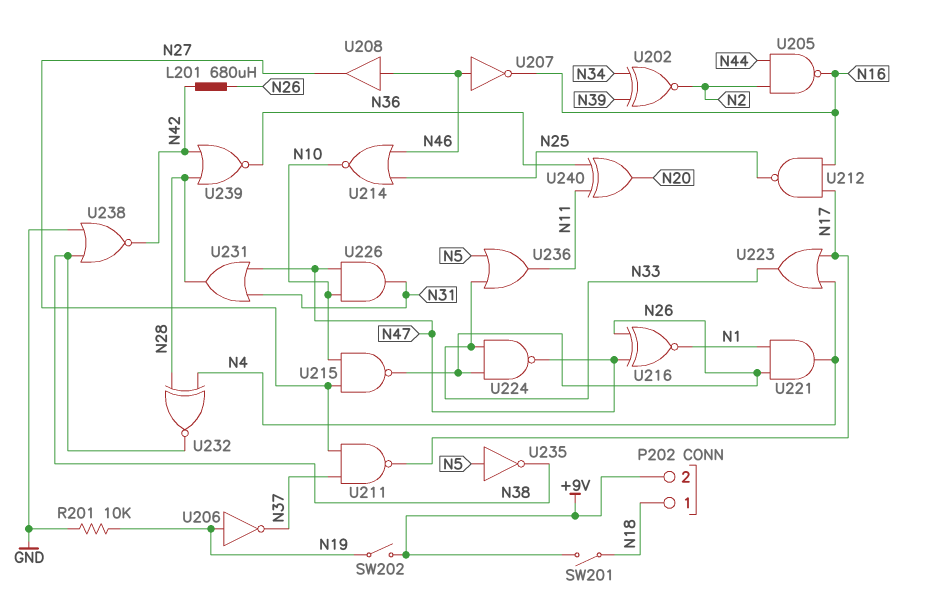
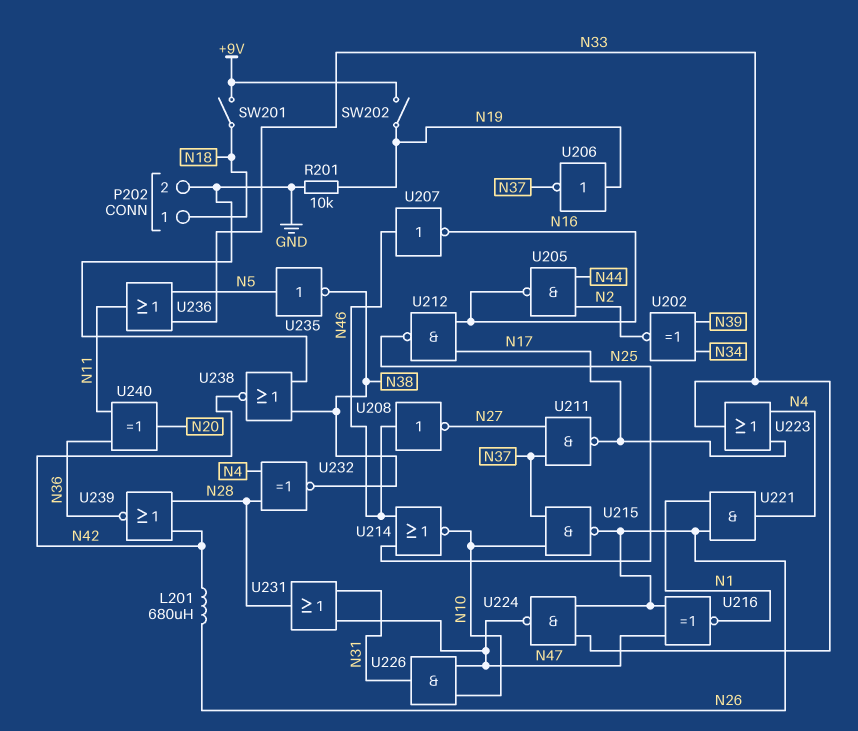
P202 pin 2: +9V -> GND
U208: buffer (in N46, out N27) -> NOT (in N46, out N27)
U215: NAND (in N10, in N27, out N26) -> NAND (in N10, in N37, out N26)

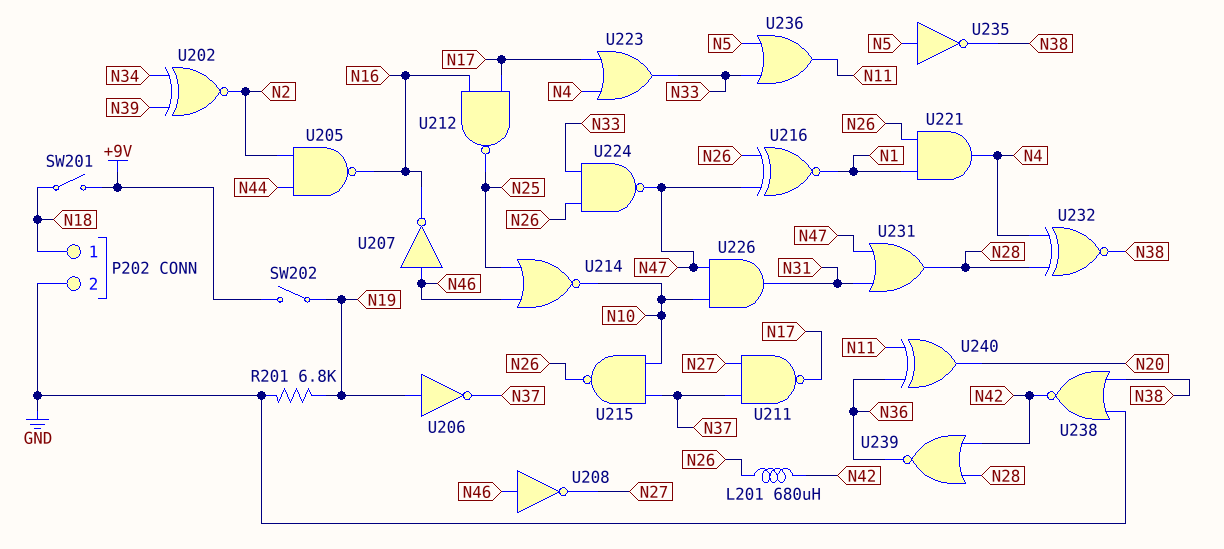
R201: 10k (GND, N19) -> 6.8k (GND, N19)

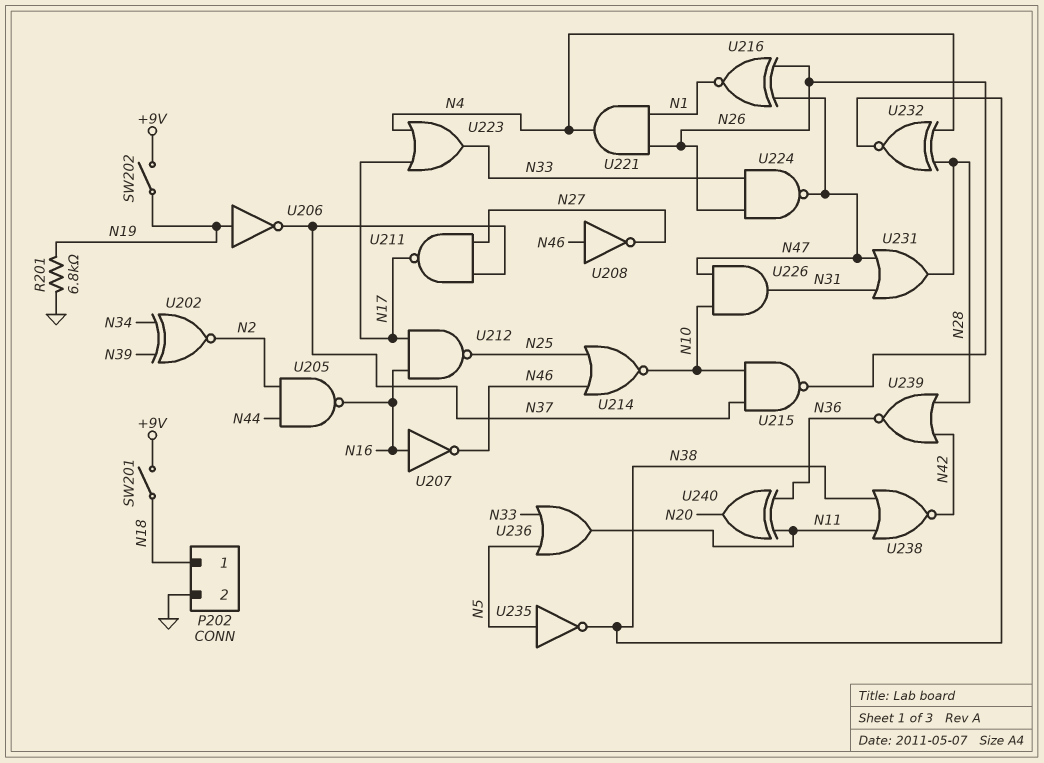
L201: 680uH (N26, N42) -> none
U207: NOT (in N46, out N16) -> NOT (in N16, out N46)
U238: NOR (in GND, in N38, out N42) -> NOR (in N11, in N38, out N42)

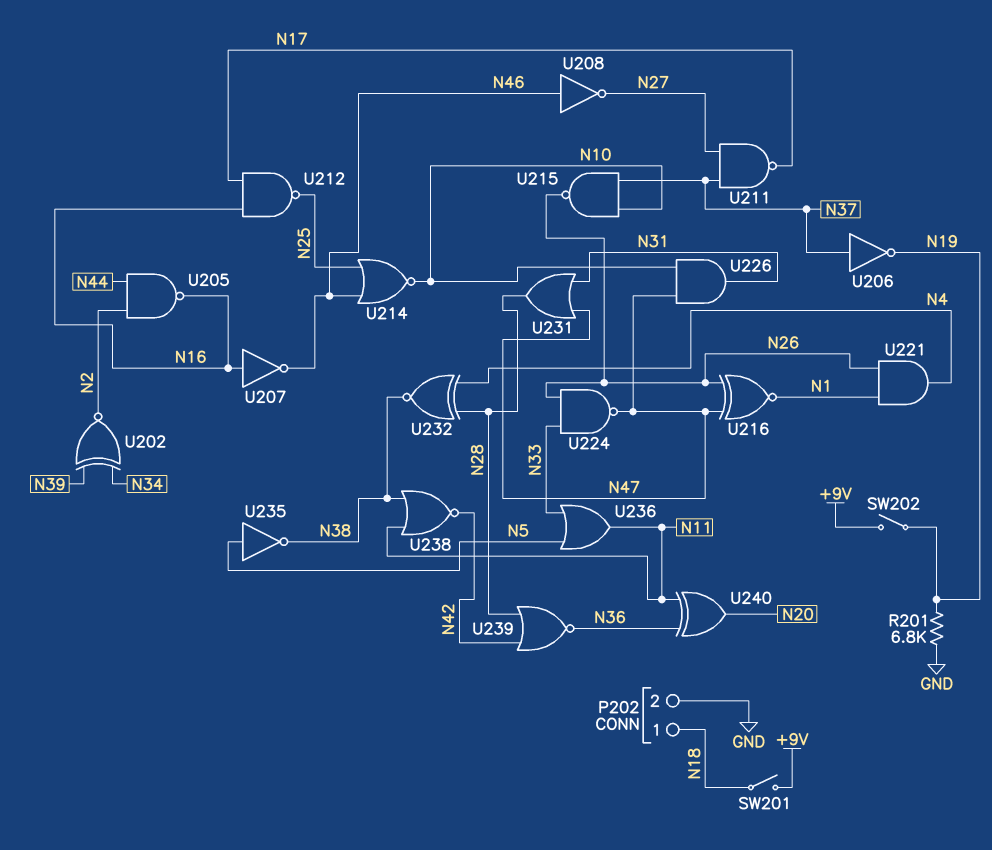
U206: NOT (in N19, out N37) -> NOT (in N37, out N19)
U223: OR (in N4, in N17, out N33) -> none

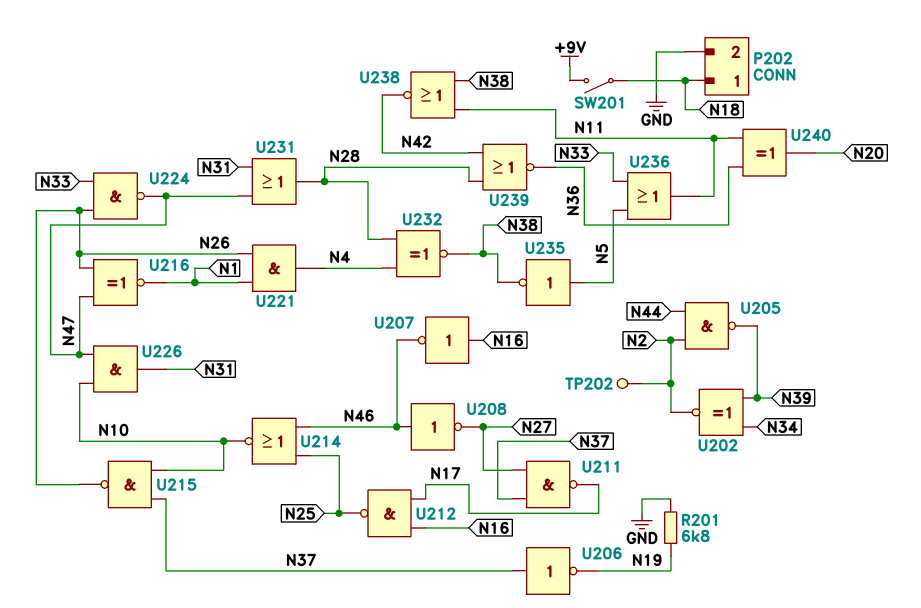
SW202: switch (+9V, N19) -> none
TP202: none -> test point (N2)
U205: NAND (in N2, in N44, out N16) -> NAND (in N2, in N44, out N39)

